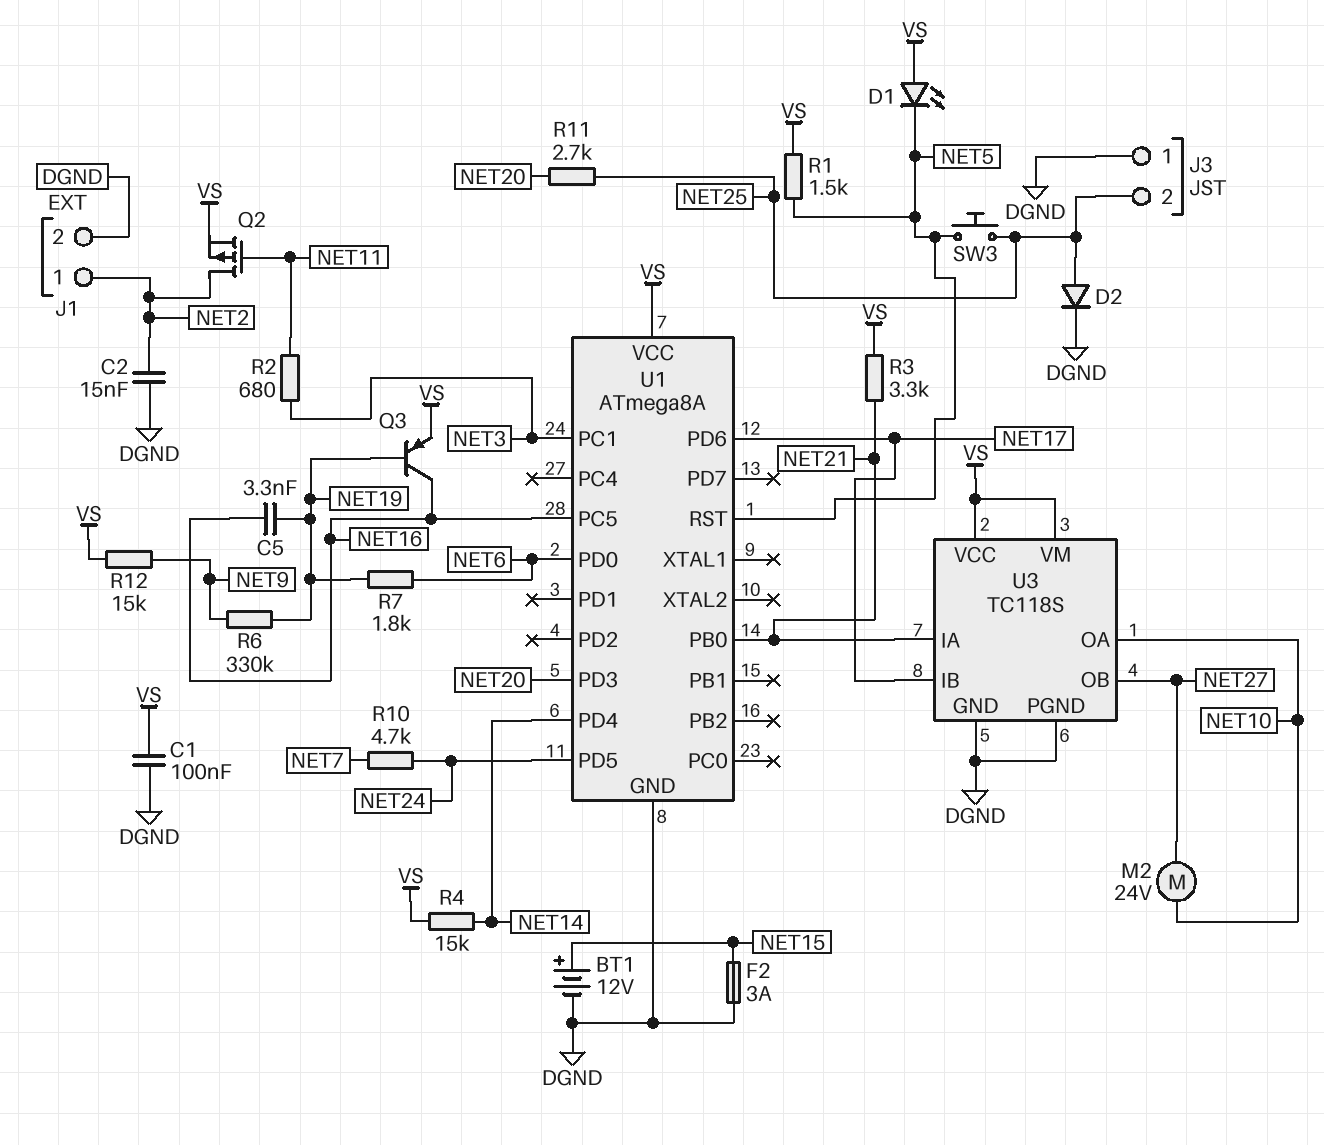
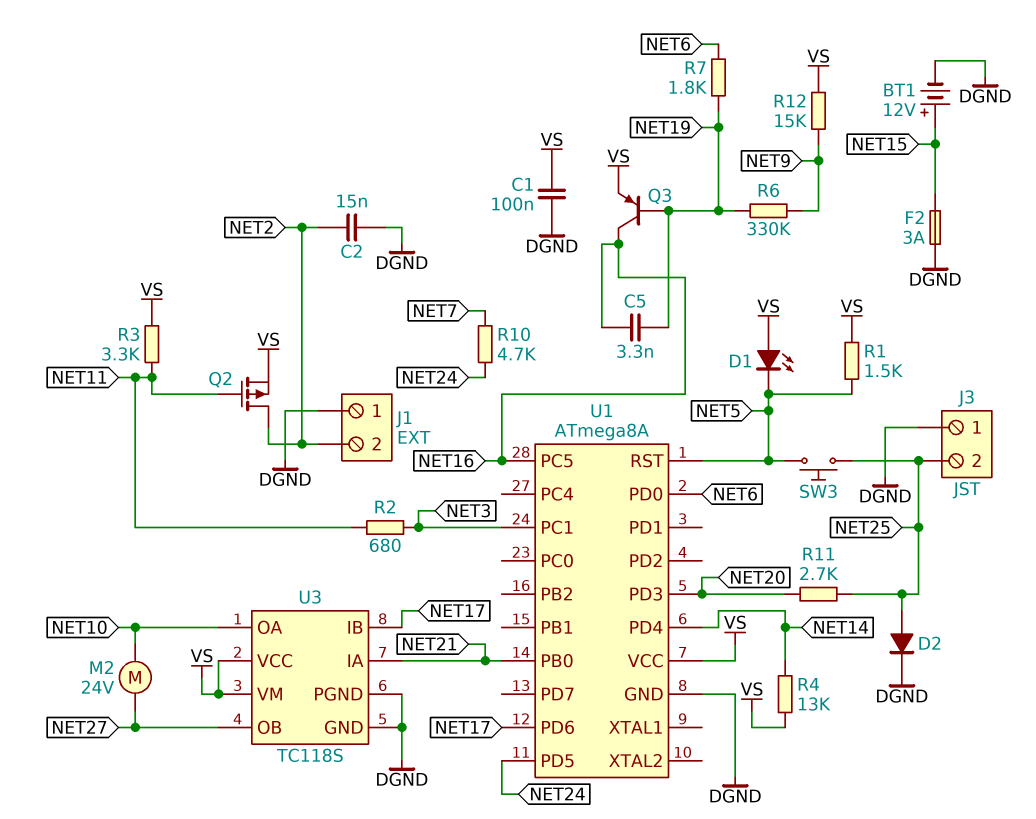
J1 pin 1: NET2 -> DGND
J1 pin 2: DGND -> NET2
R3: 3.3k (NET21, VS) -> 3.3k (NET11, VS)
R4: 15k (NET14, VS) -> 13k (NET14, VS)

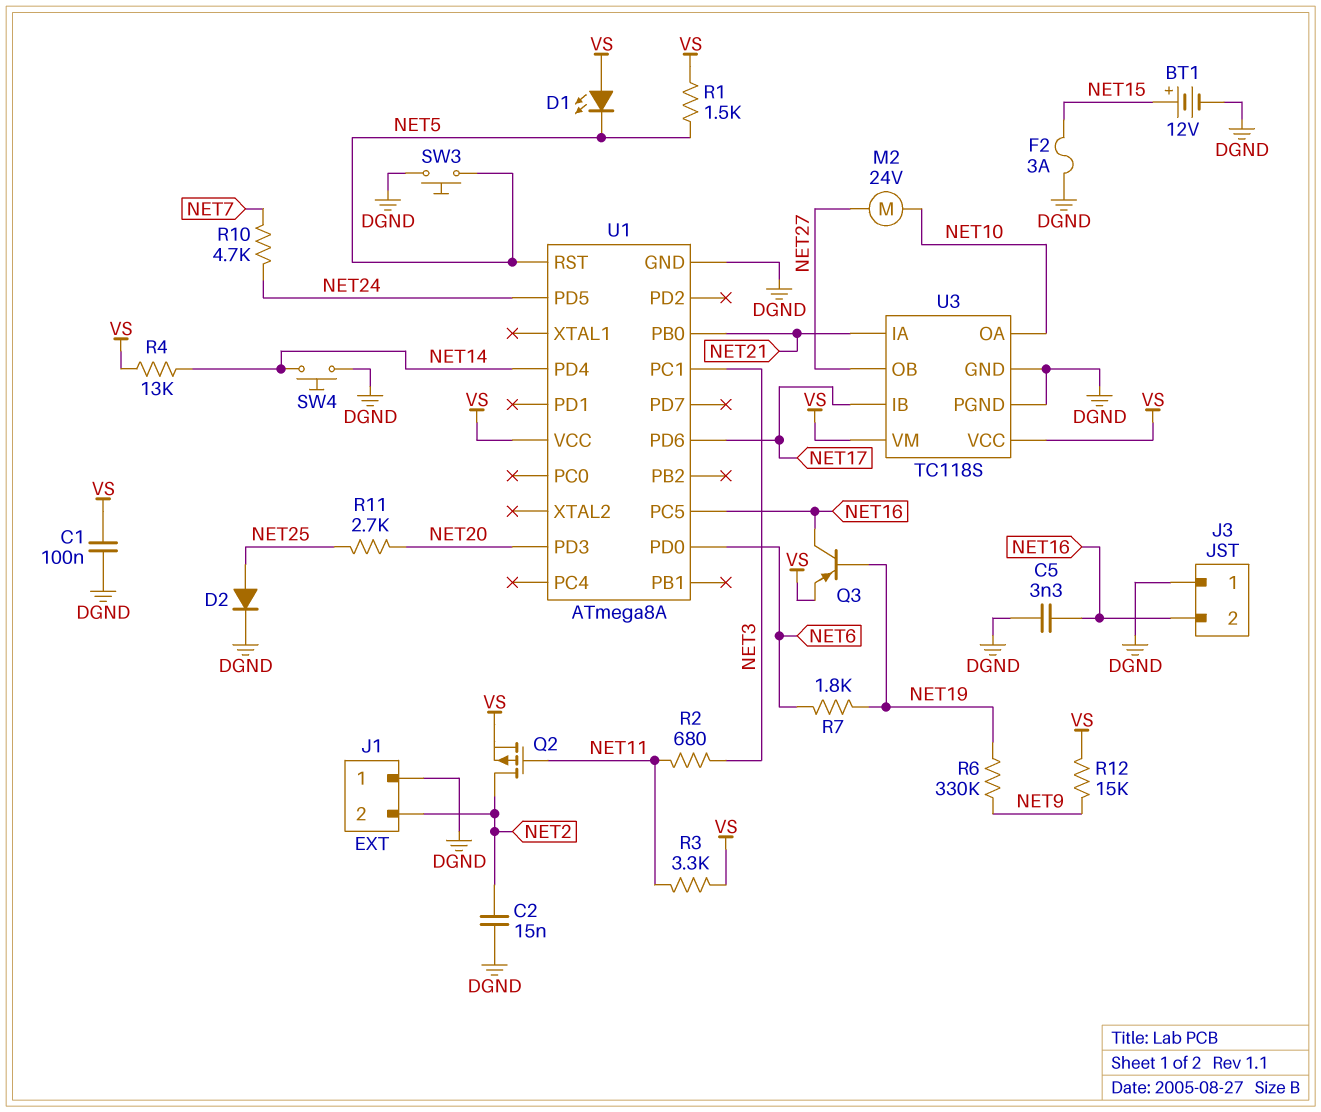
C5: 3.3nF (NET16, NET19) -> 3.3nF (DGND, NET16)
J3 pin 2: NET25 -> NET16
SW3: button (NET5, NET25) -> button (DGND, NET5)
SW4: none -> button (DGND, NET14)

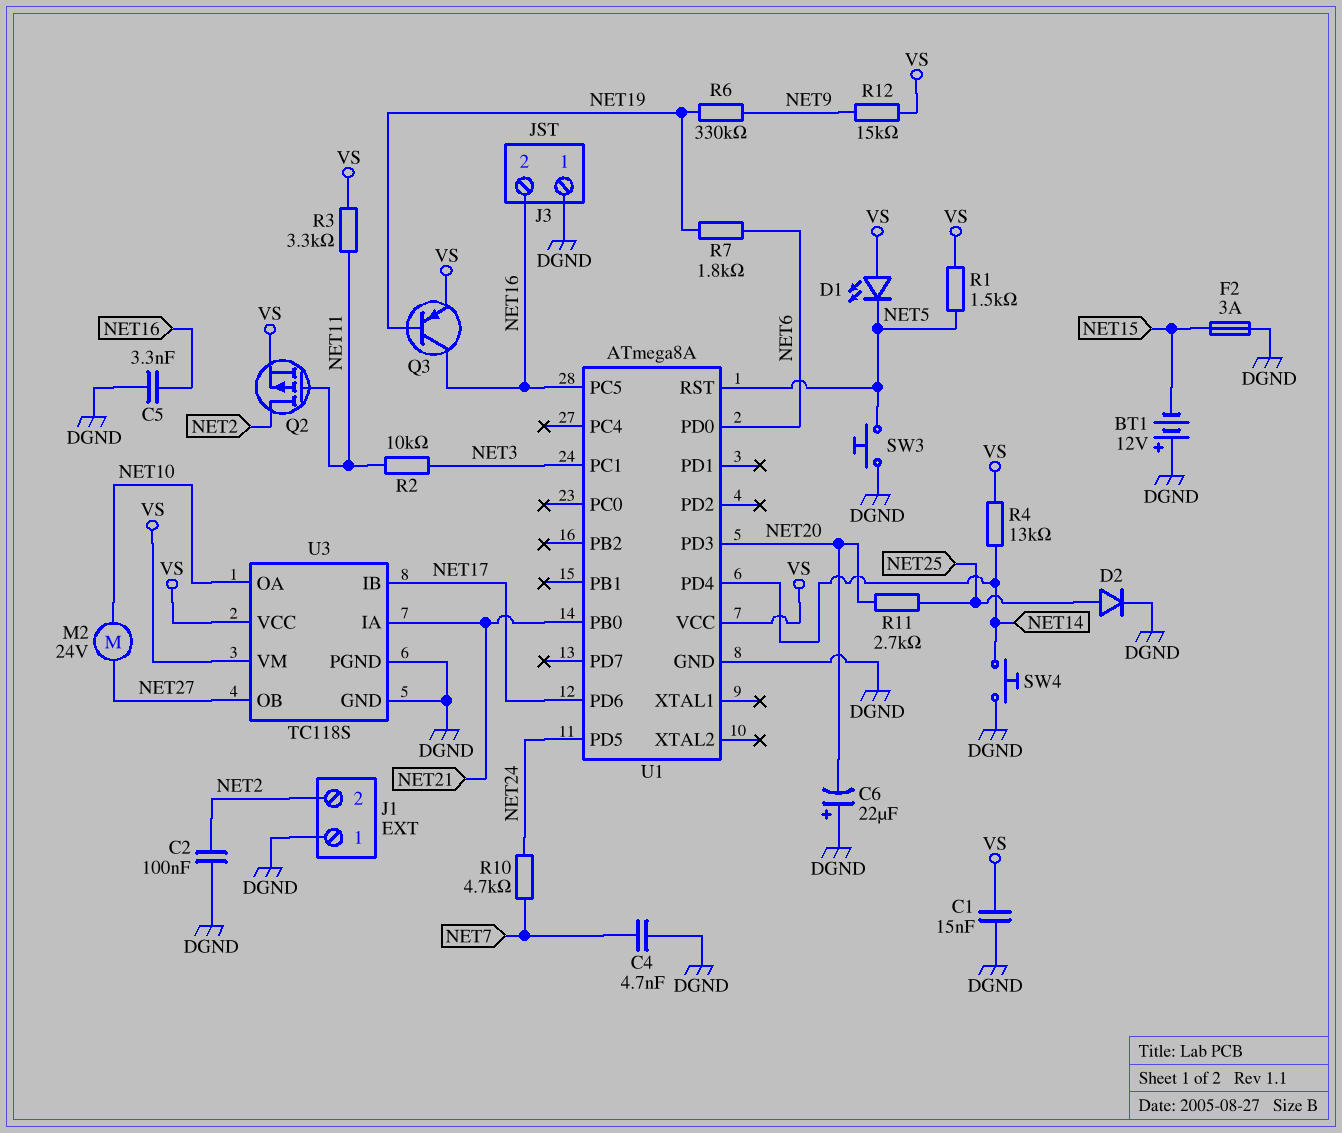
BT1: 12V (plus NET15, minus DGND) -> 12V (plus DGND, minus NET15)
C1: 100nF (DGND, VS) -> 15nF (DGND, VS)
C2: 15nF (DGND, NET2) -> 100nF (DGND, NET2)
C4: none -> 4.7nF (DGND, NET7)
C6: none -> 22uF (plus DGND, minus NET20)
R2: 680 (NET3, NET11) -> 10k (NET3, NET11)

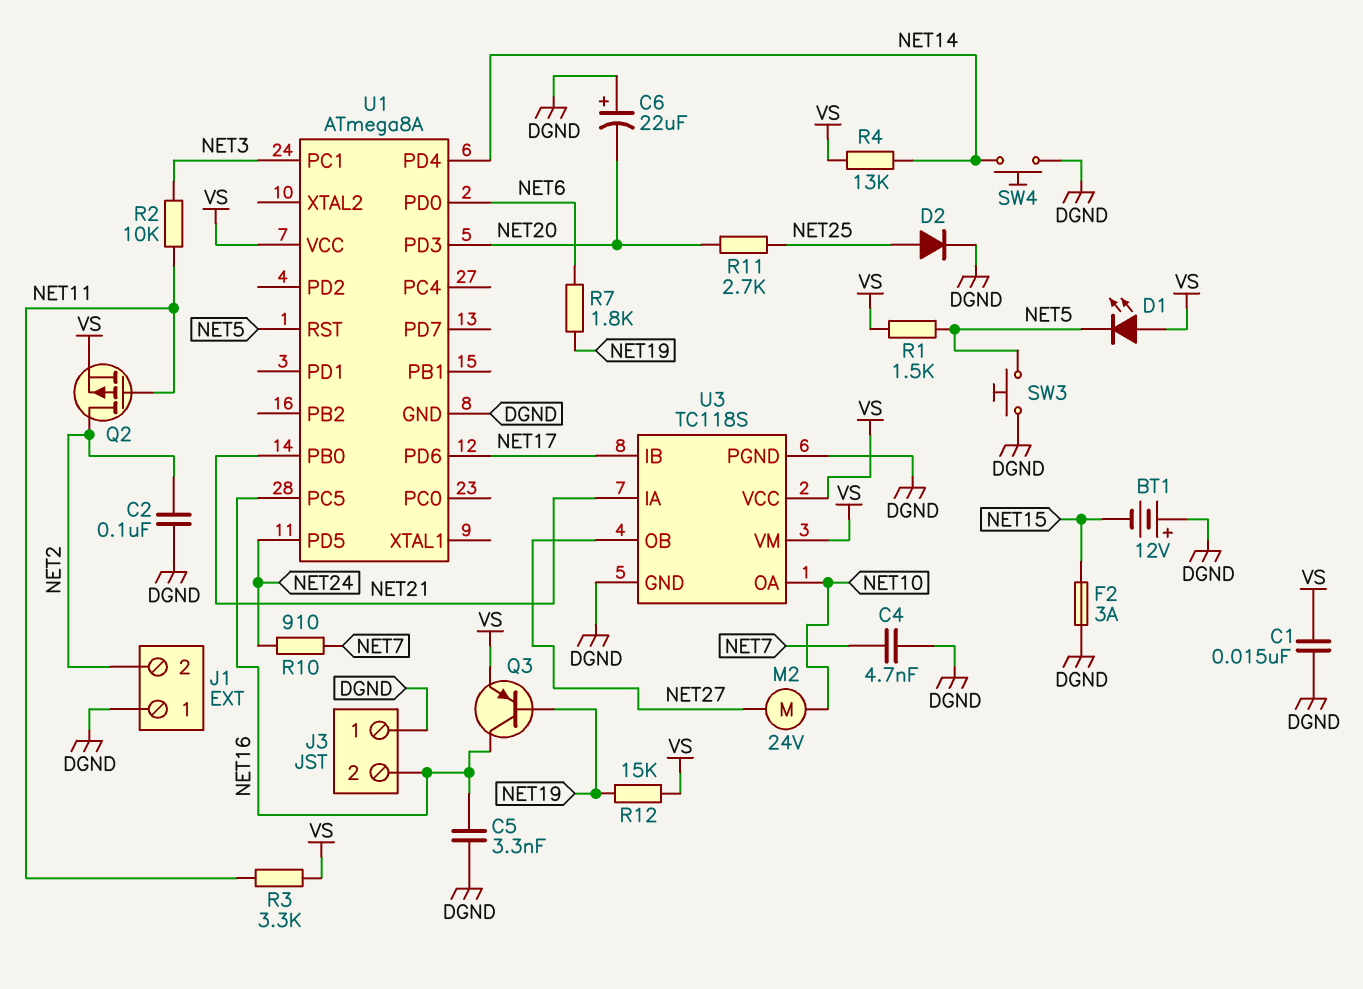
R6: 330k (NET9, NET19) -> none
R10: 4.7k (NET7, NET24) -> 910 (NET7, NET24)
R12: 15k (NET9, VS) -> 15k (NET19, VS)

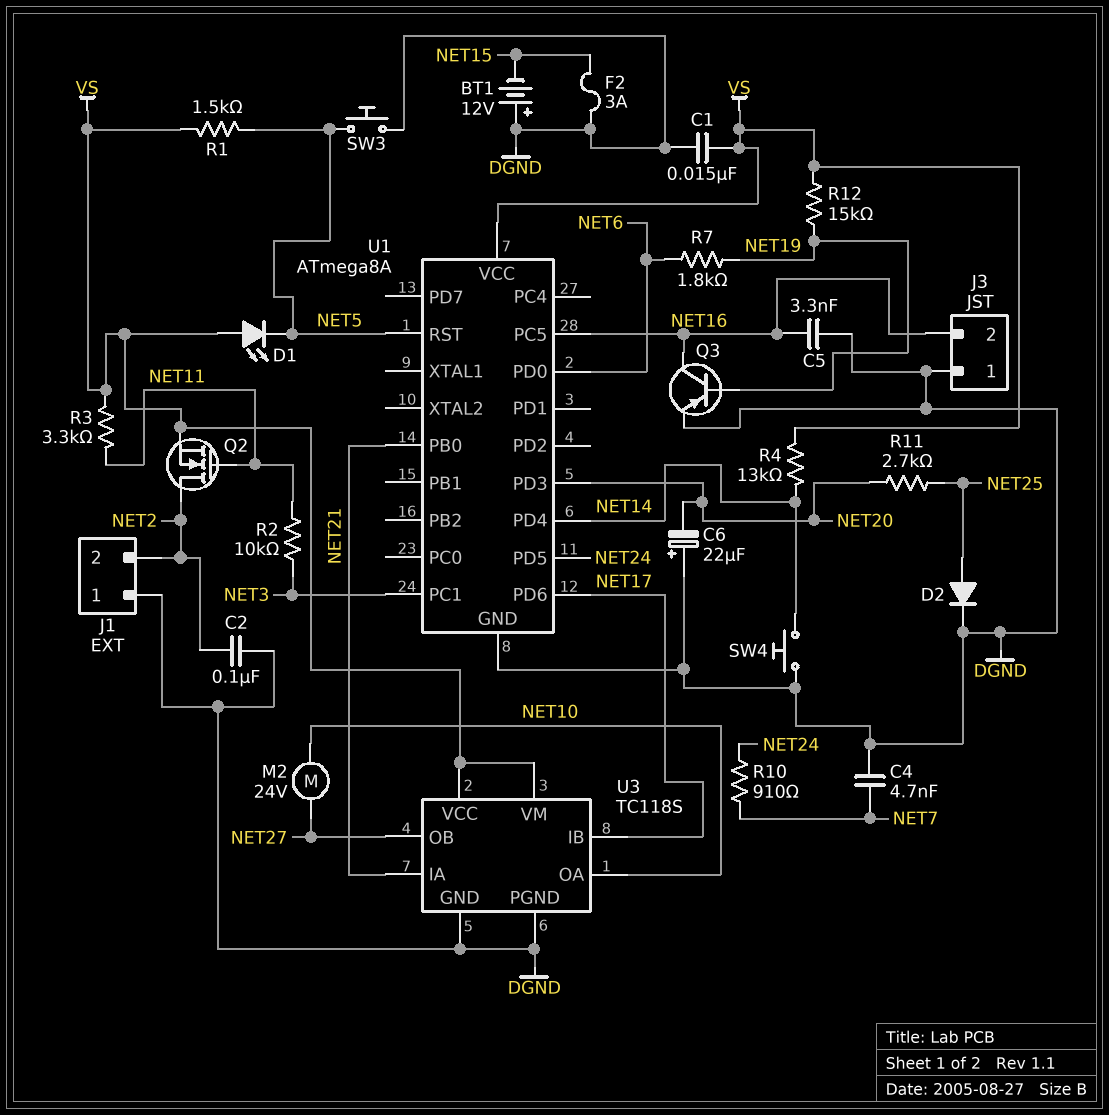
Q2: PMOS (G NET11, D NET2, S VS) -> NMOS (G NET11, D NET2, S VS)
Q3: PNP (B NET19, C NET16, E VS) -> PNP (B NET19, C NET16, E DGND)

